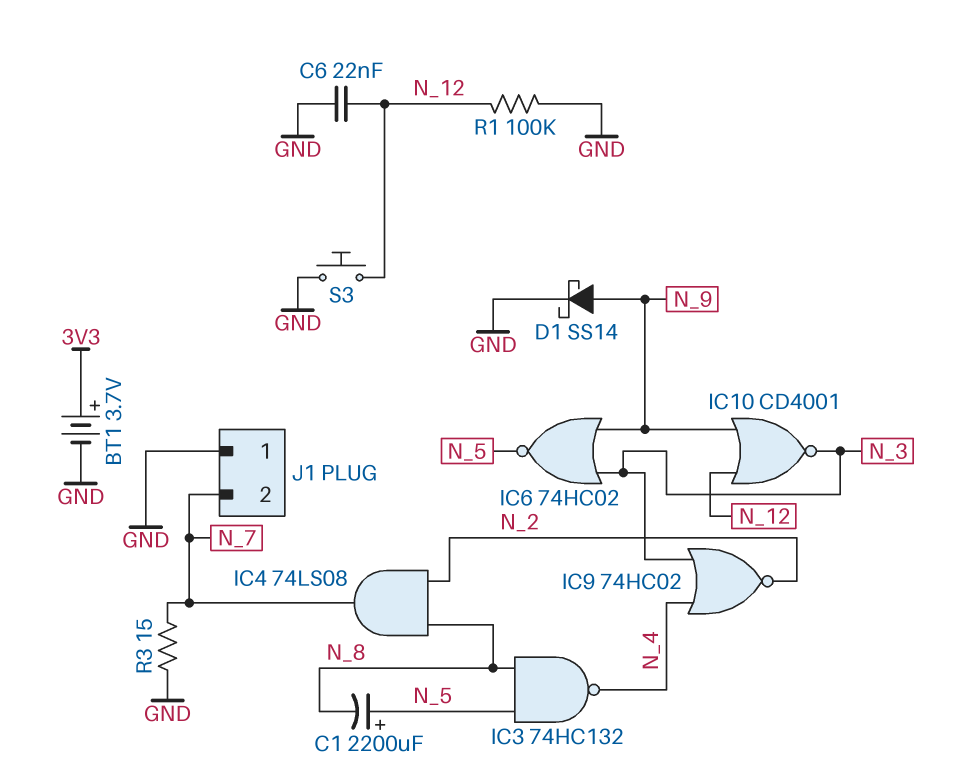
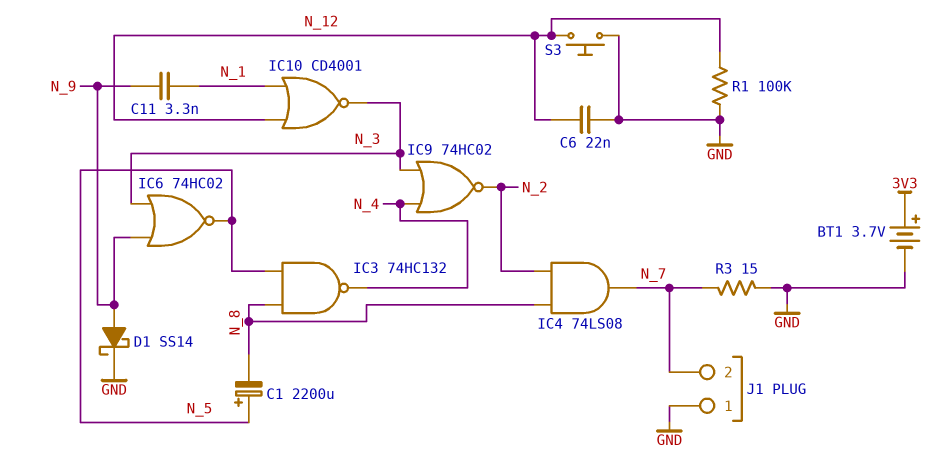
C11: none -> 3.3nF (N_1, N_9)
IC10: NOR CD4001 (in N_9, in N_12, out N_3) -> NOR CD4001 (in N_1, in N_12, out N_3)

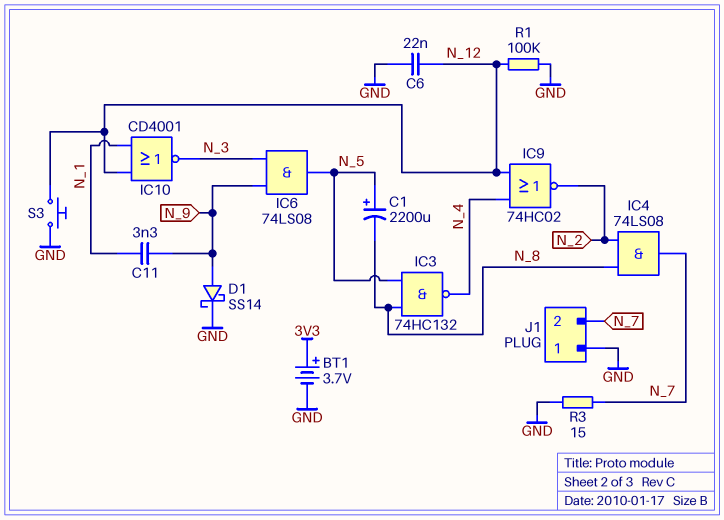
IC6: NOR 74HC02 (in N_3, in N_9, out N_5) -> AND 74LS08 (in N_3, in N_9, out N_5)
IC9: NOR 74HC02 (in N_3, in N_4, out N_2) -> NOR 74HC02 (in N_4, in N_12, out N_2)

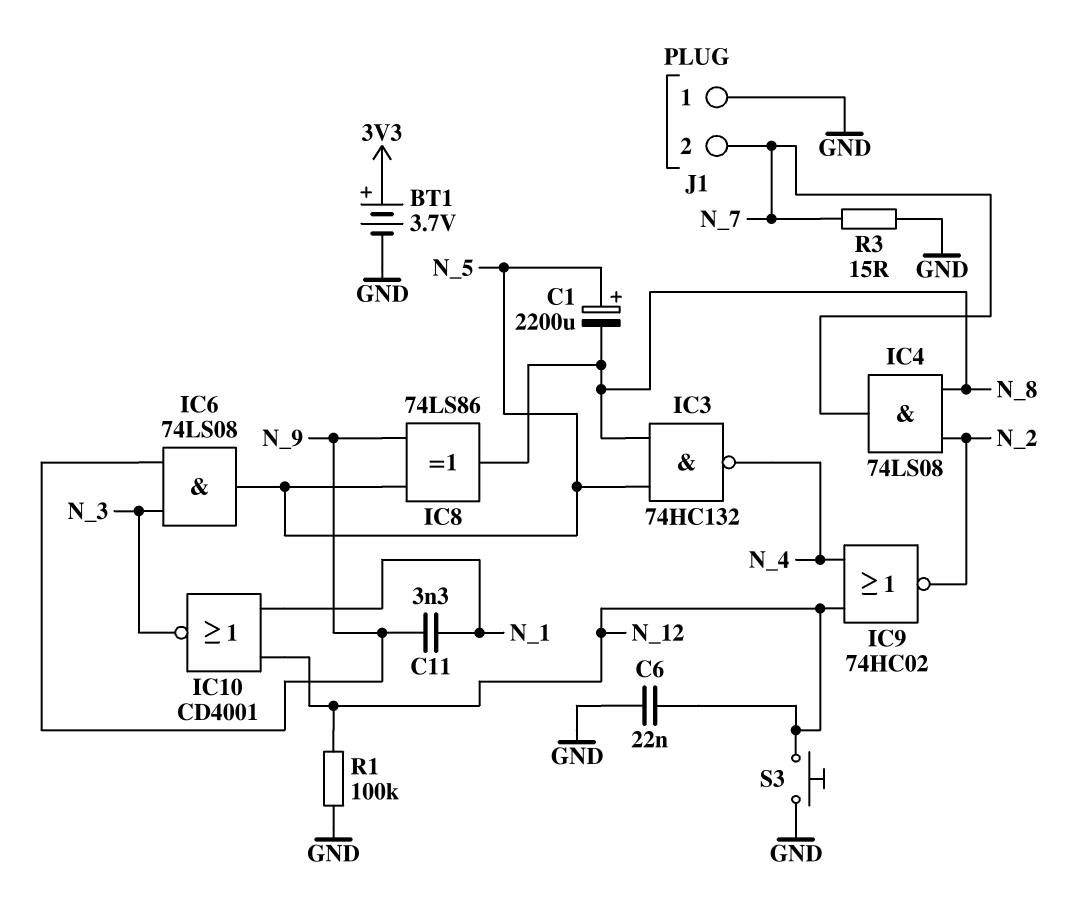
D1: schottky SS14 (A N_9, K GND) -> none
IC8: none -> XOR 74LS86 (in N_5, in N_9, out N_8)

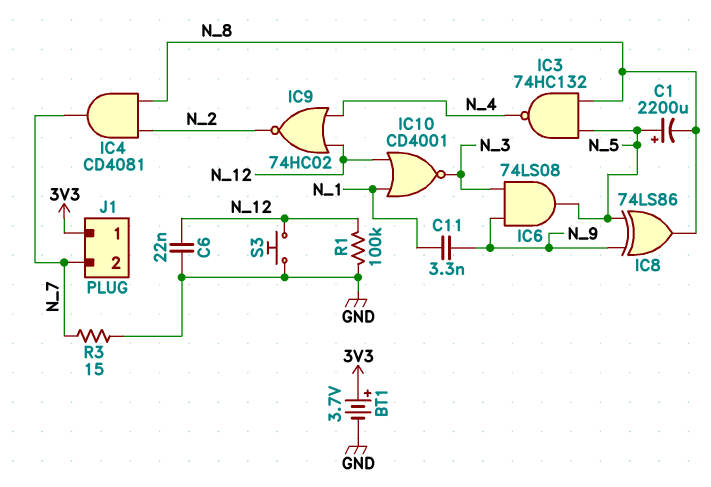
IC4: AND 74LS08 (in N_2, in N_8, out N_7) -> AND CD4081 (in N_2, in N_8, out N_7)
J1 pin 1: GND -> 3V3

